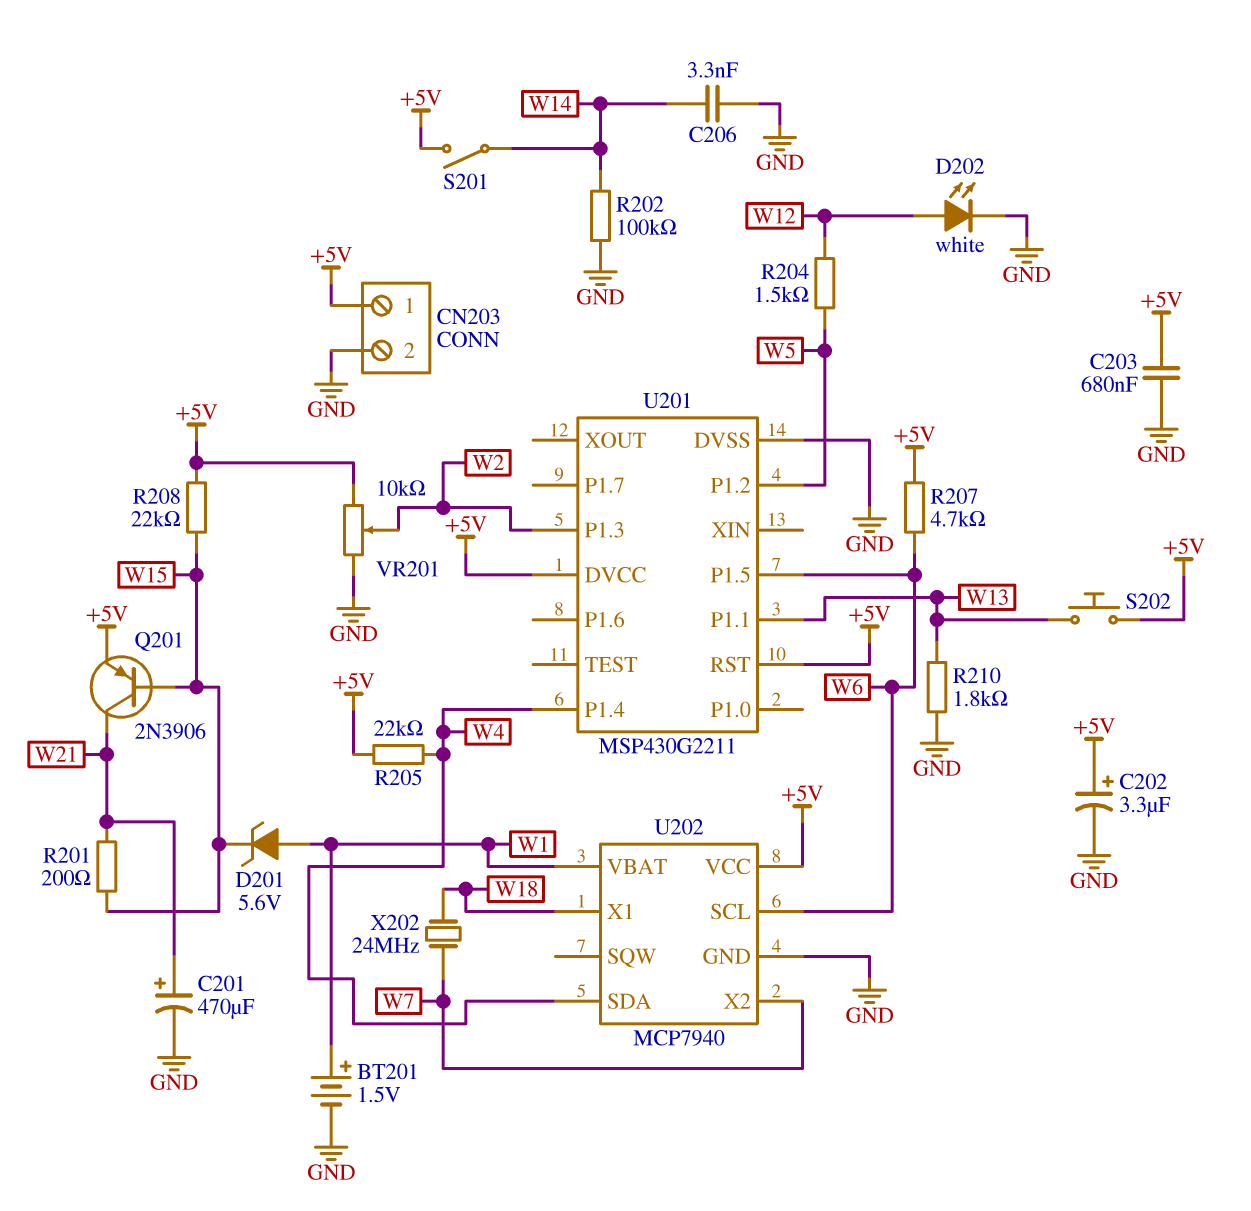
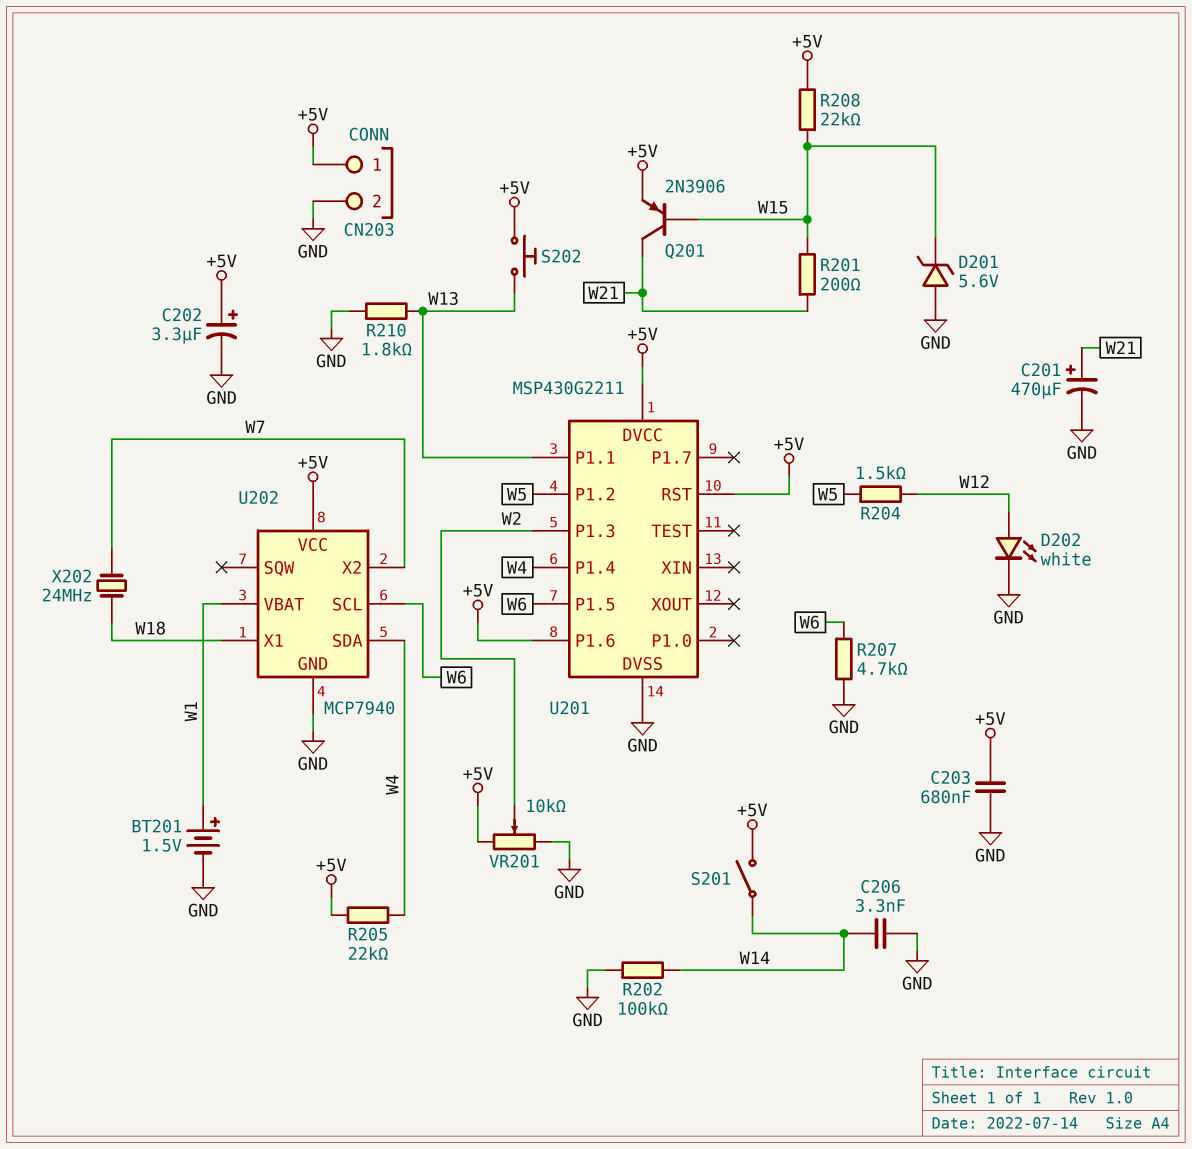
D201: zener 5.6V (A W1, K W15) -> zener 5.6V (A GND, K W15)
R207: 4.7k (+5V, W6) -> 4.7k (GND, W6)
U201 pin P1.6: none -> +5V

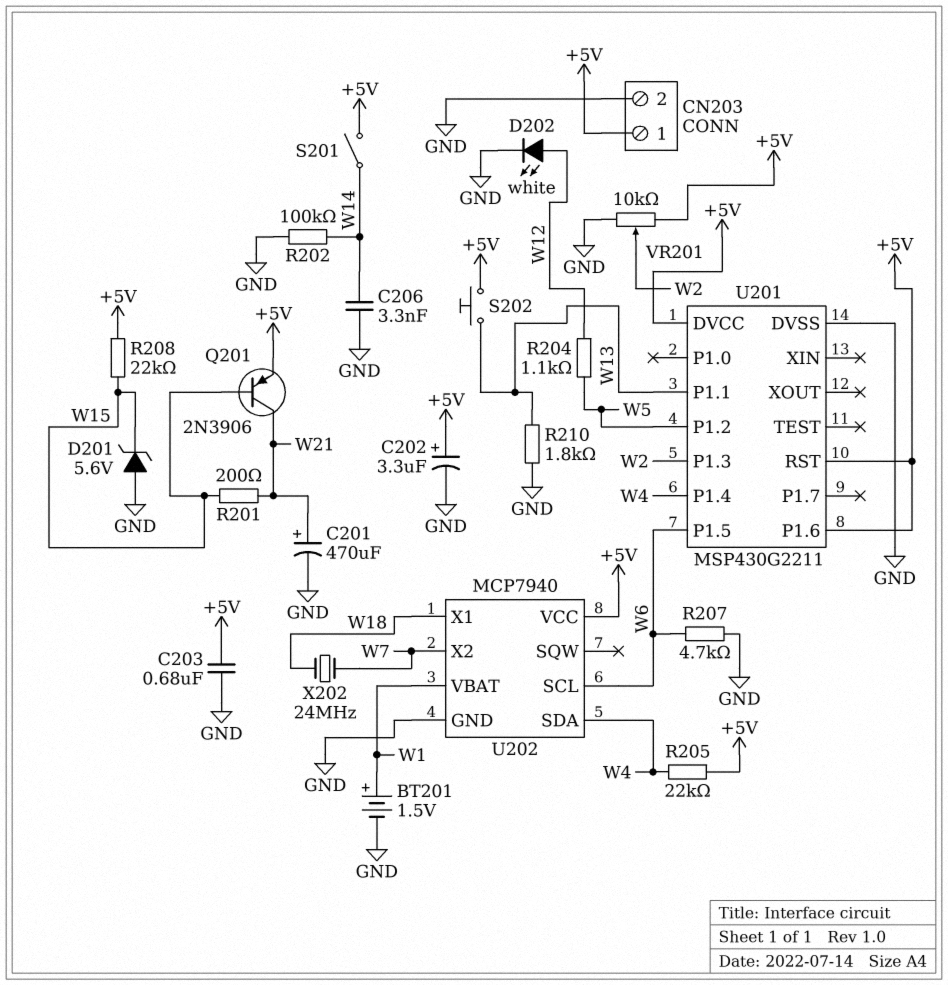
R204: 1.5k (W5, W12) -> 1.1k (W5, W12)

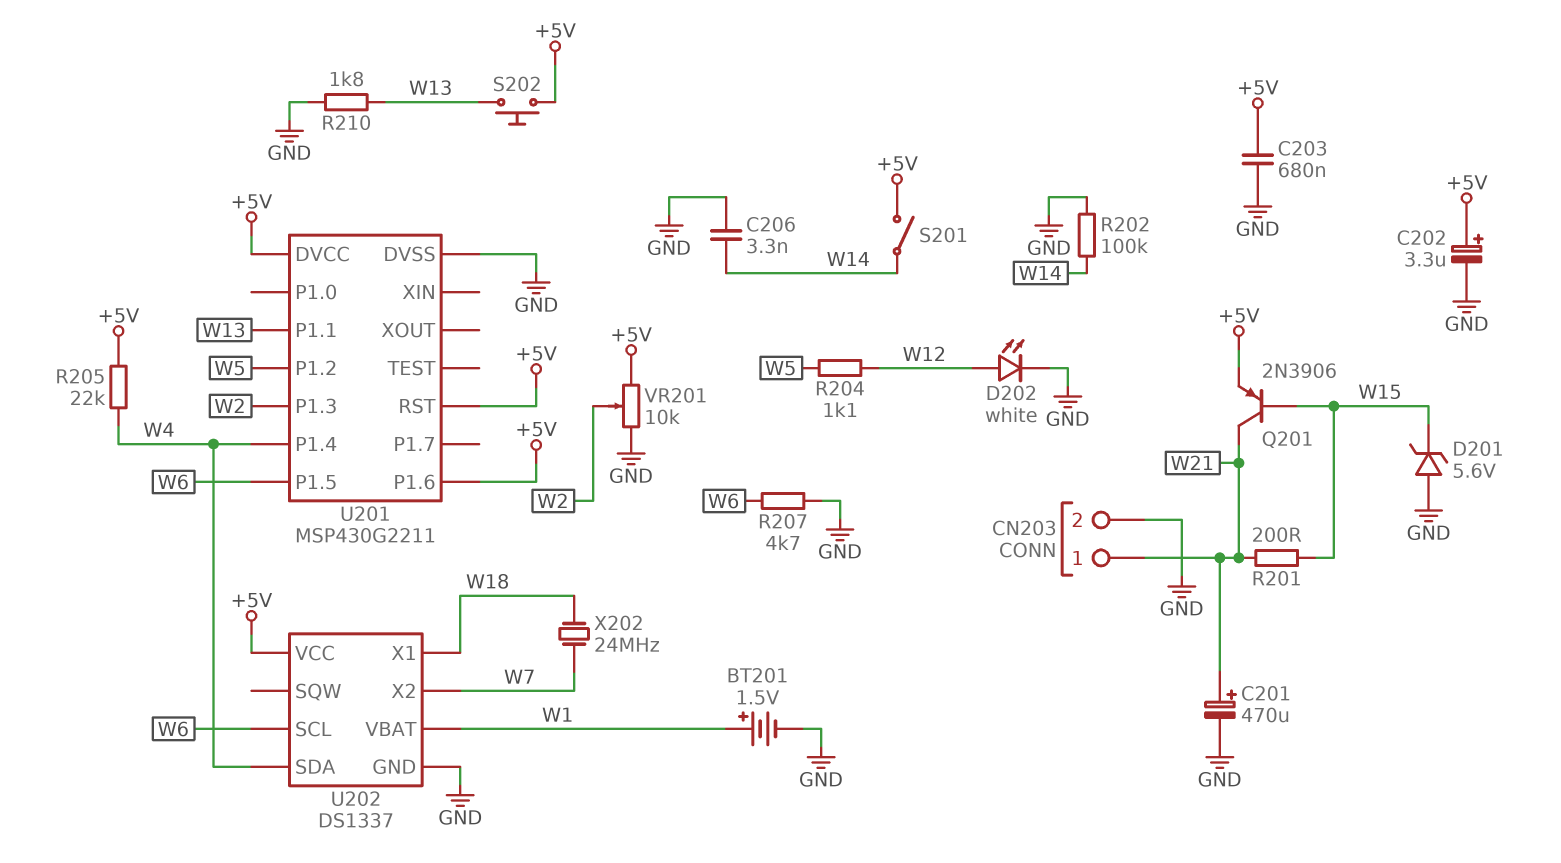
CN203 pin 1: +5V -> W21
R208: 22k (+5V, W15) -> none
U202: MCP7940 -> DS1337

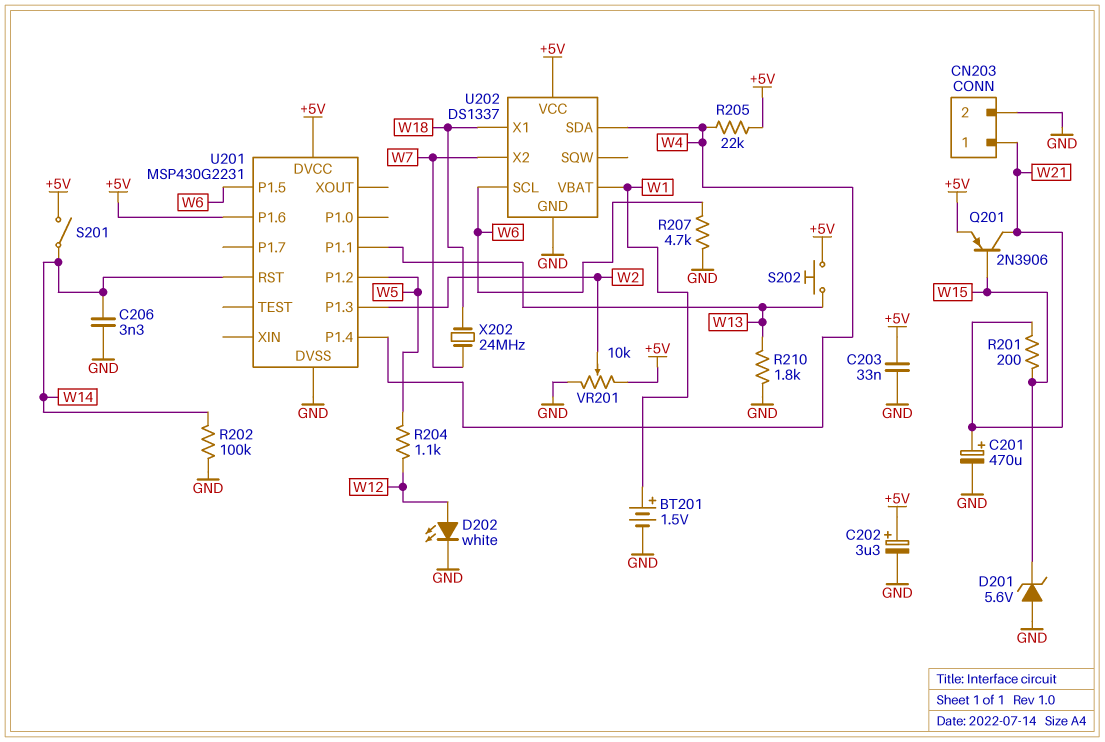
C203: 680nF (+5V, GND) -> 33nF (+5V, GND)
U201: MSP430G2211 -> MSP430G2231
U201 pin RST: +5V -> W14

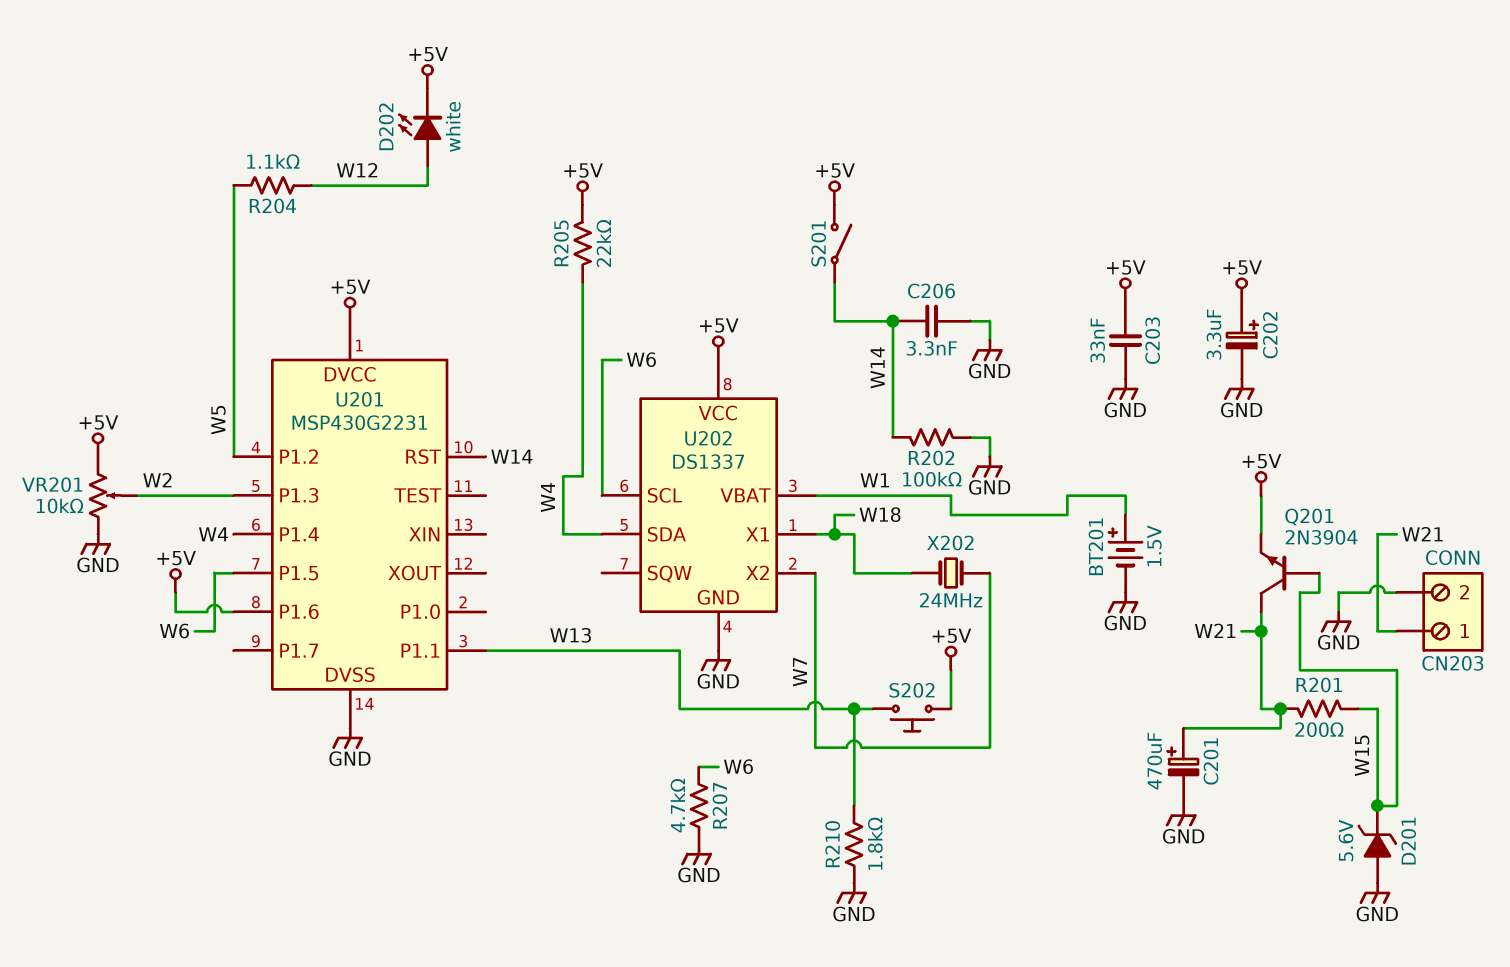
D202: LED white (A W12, K GND) -> LED white (A W12, K +5V)
Q201: PNP 2N3906 (B W15, C W21, E +5V) -> NPN 2N3904 (B W15, C W21, E +5V)

